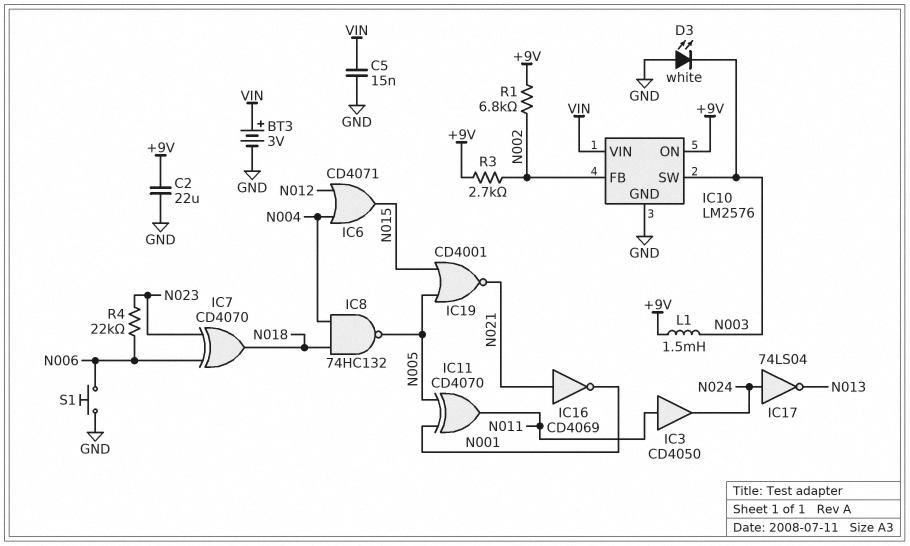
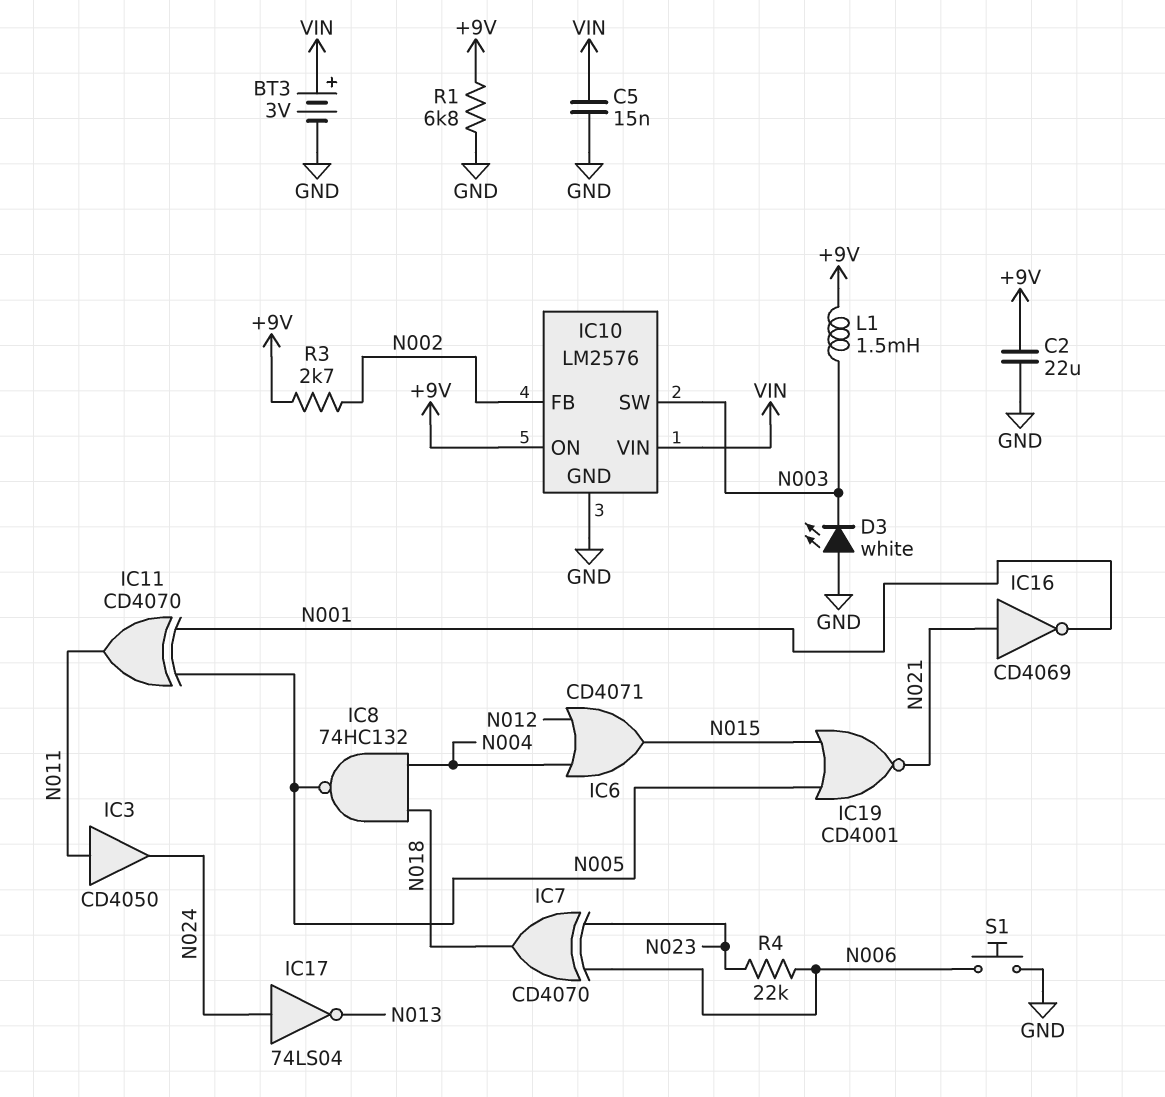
R1: 6.8k (+9V, N002) -> 6.8k (+9V, GND)

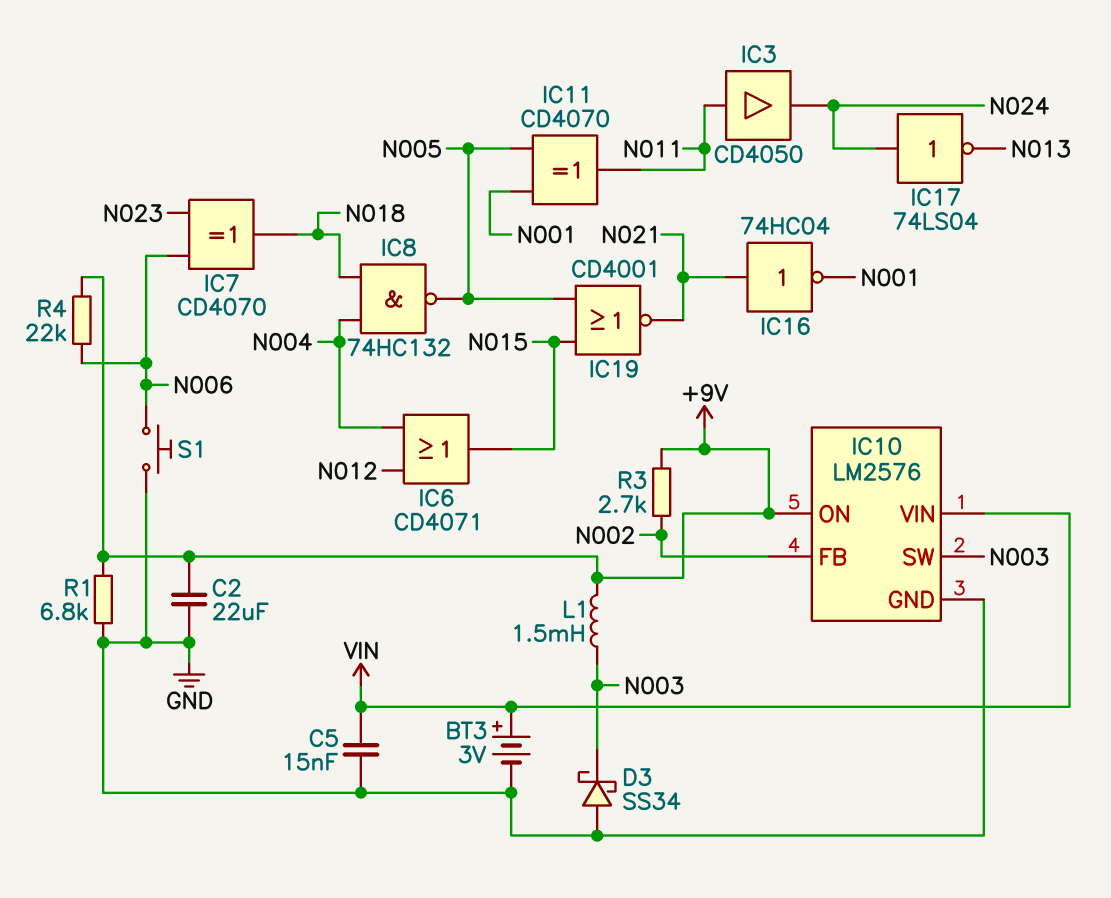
D3: LED white (A GND, K N003) -> schottky SS34 (A GND, K N003)
IC16: NOT CD4069 (in N021, out N001) -> NOT 74HC04 (in N021, out N001)
R4: 22k (N006, N023) -> 22k (+9V, N006)

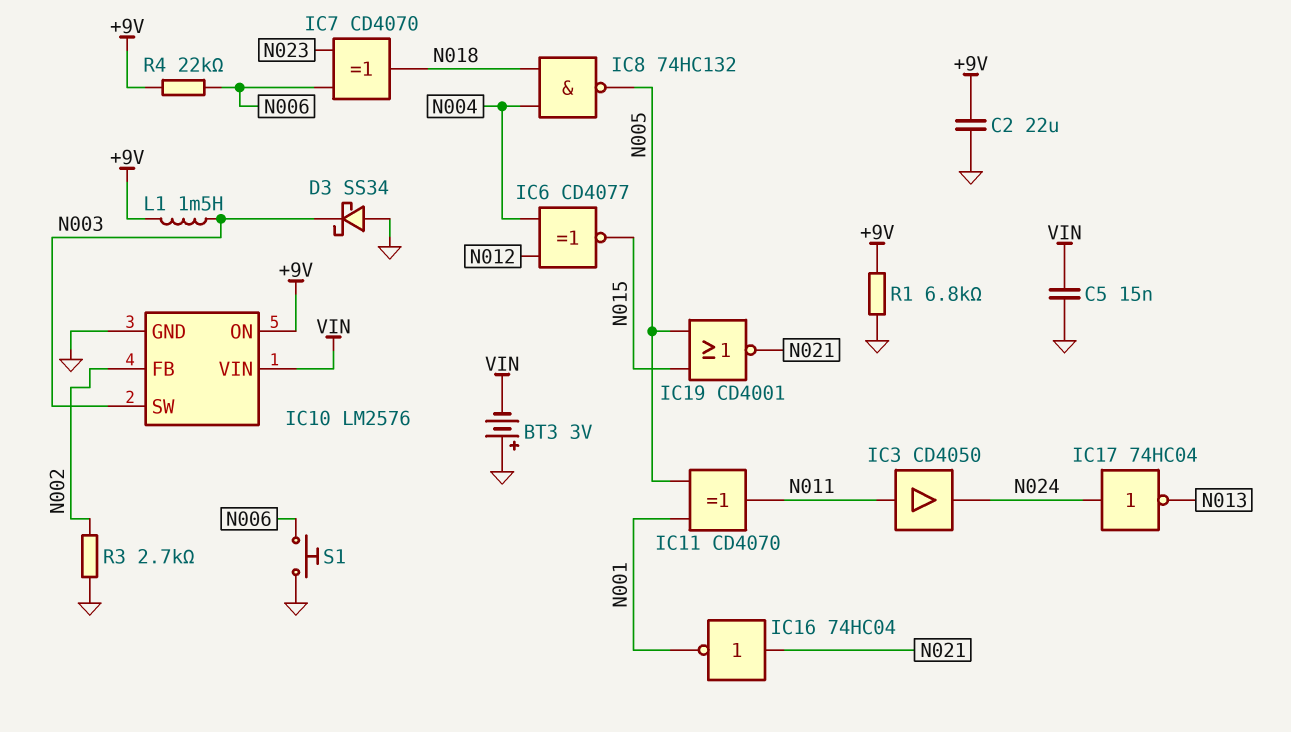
BT3: 3V (plus VIN, minus GND) -> 3V (plus GND, minus VIN)
IC6: OR CD4071 (in N004, in N012, out N015) -> XNOR CD4077 (in N004, in N012, out N015)
IC17: NOT 74LS04 (in N024, out N013) -> NOT 74HC04 (in N024, out N013)
R3: 2.7k (+9V, N002) -> 2.7k (GND, N002)

